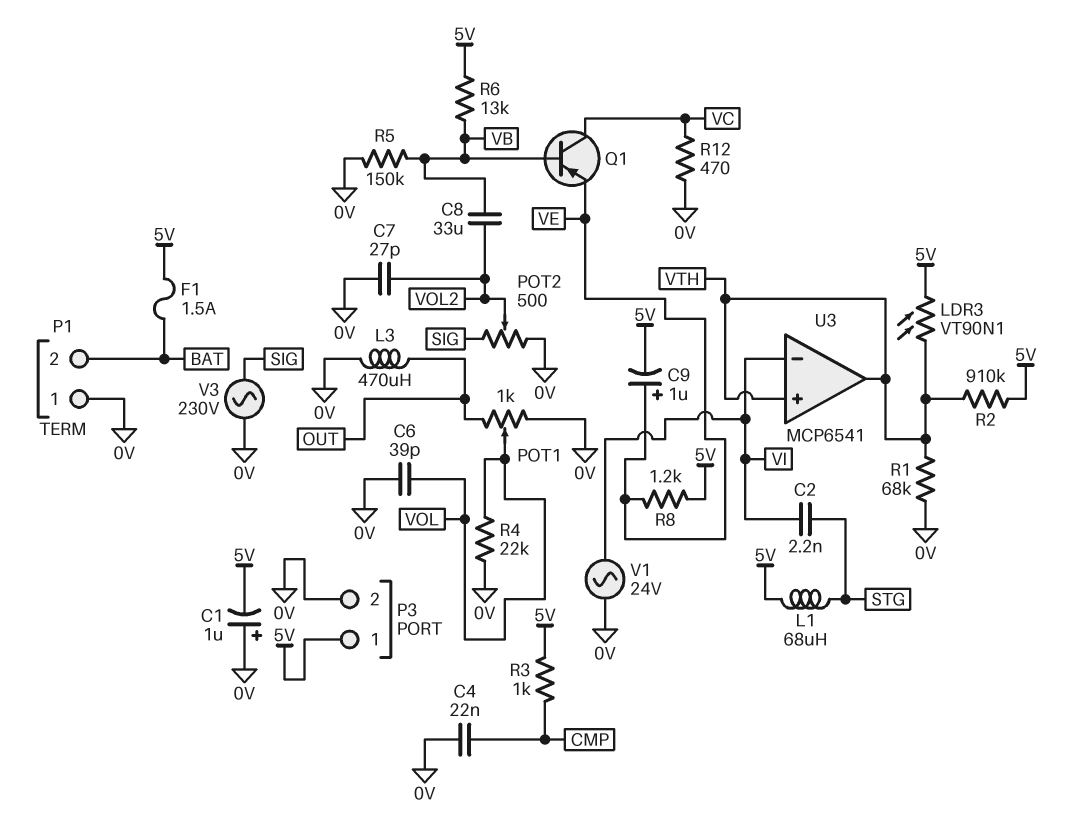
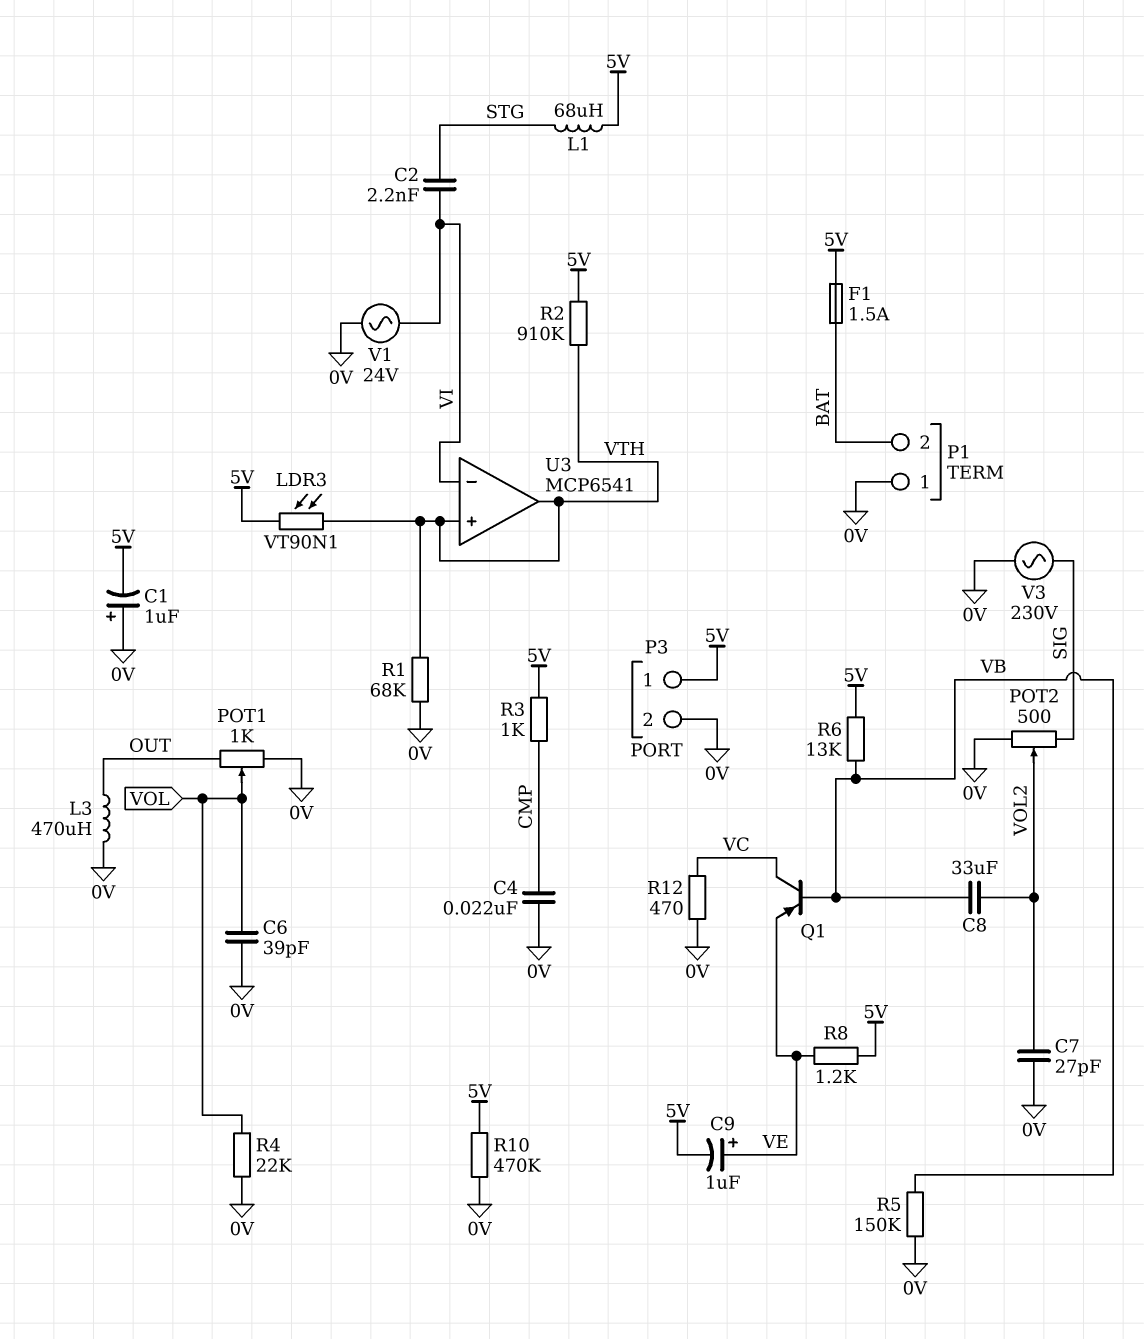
R10: none -> 470k (0V, 5V)

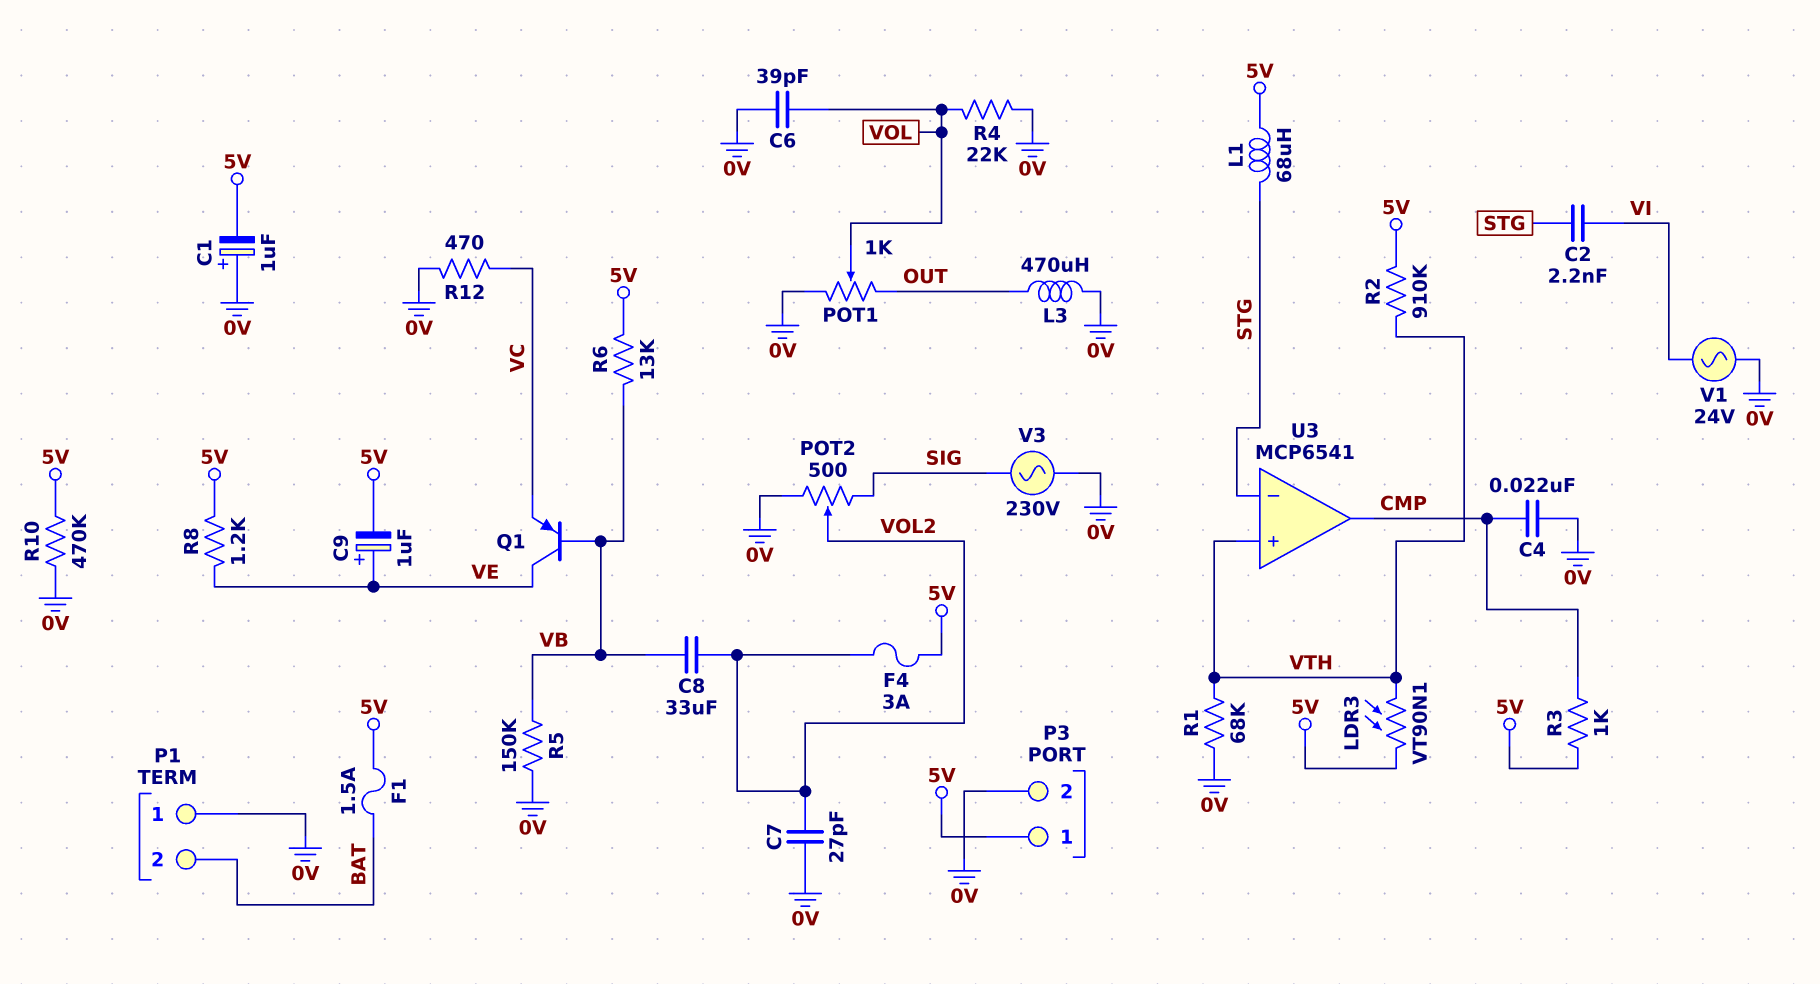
F4: none -> 3A (5V, VOL2)
Q1: PNP (B VB, C VC, E VE) -> PNP (B VB, C VE, E VC)
U3 pin in-: VI -> STG
U3 pin out: VTH -> CMP

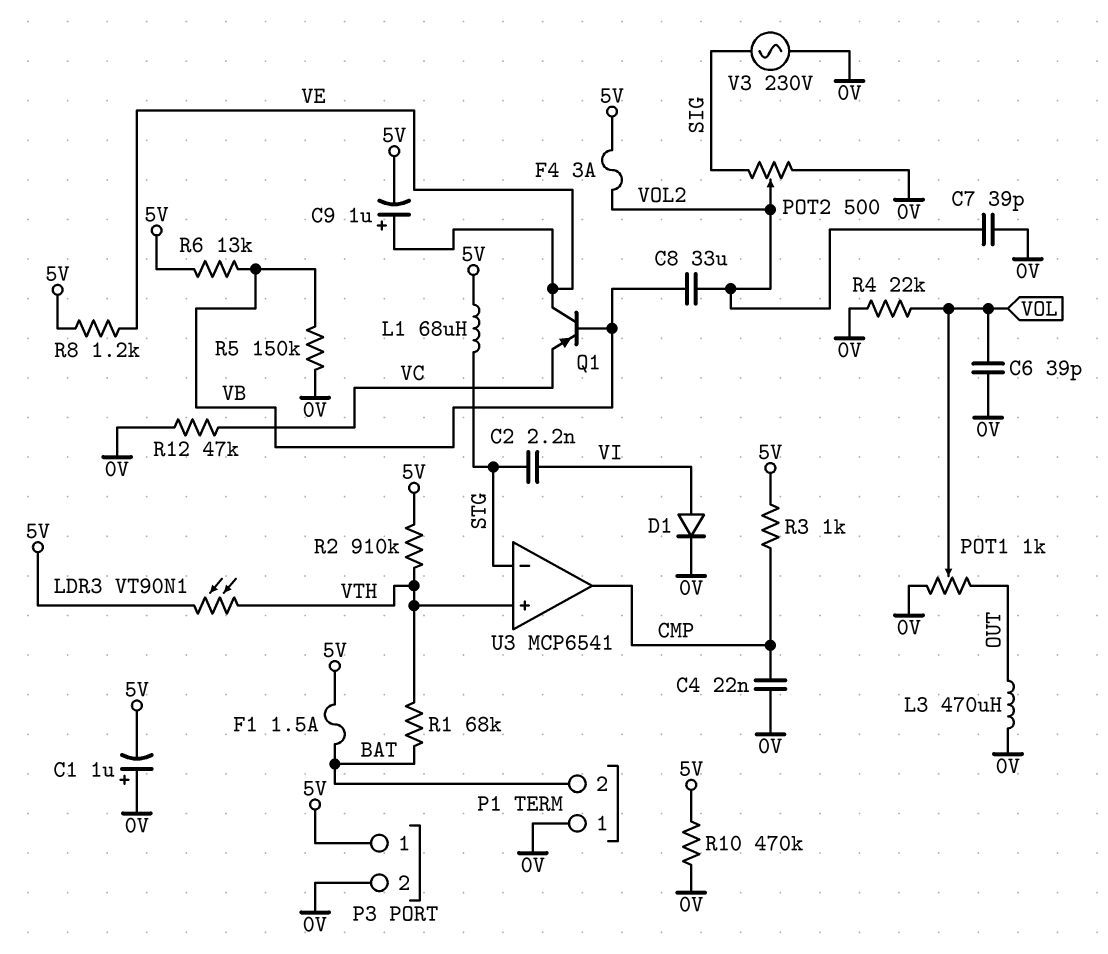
C7: 27pF (0V, VOL2) -> 39pF (0V, VOL2)
D1: none -> diode (A VI, K 0V)
R1: 68k (0V, VTH) -> 68k (BAT, VTH)
R12: 470 (0V, VC) -> 47k (0V, VC)
V1: AC 24V (0V, VI) -> none

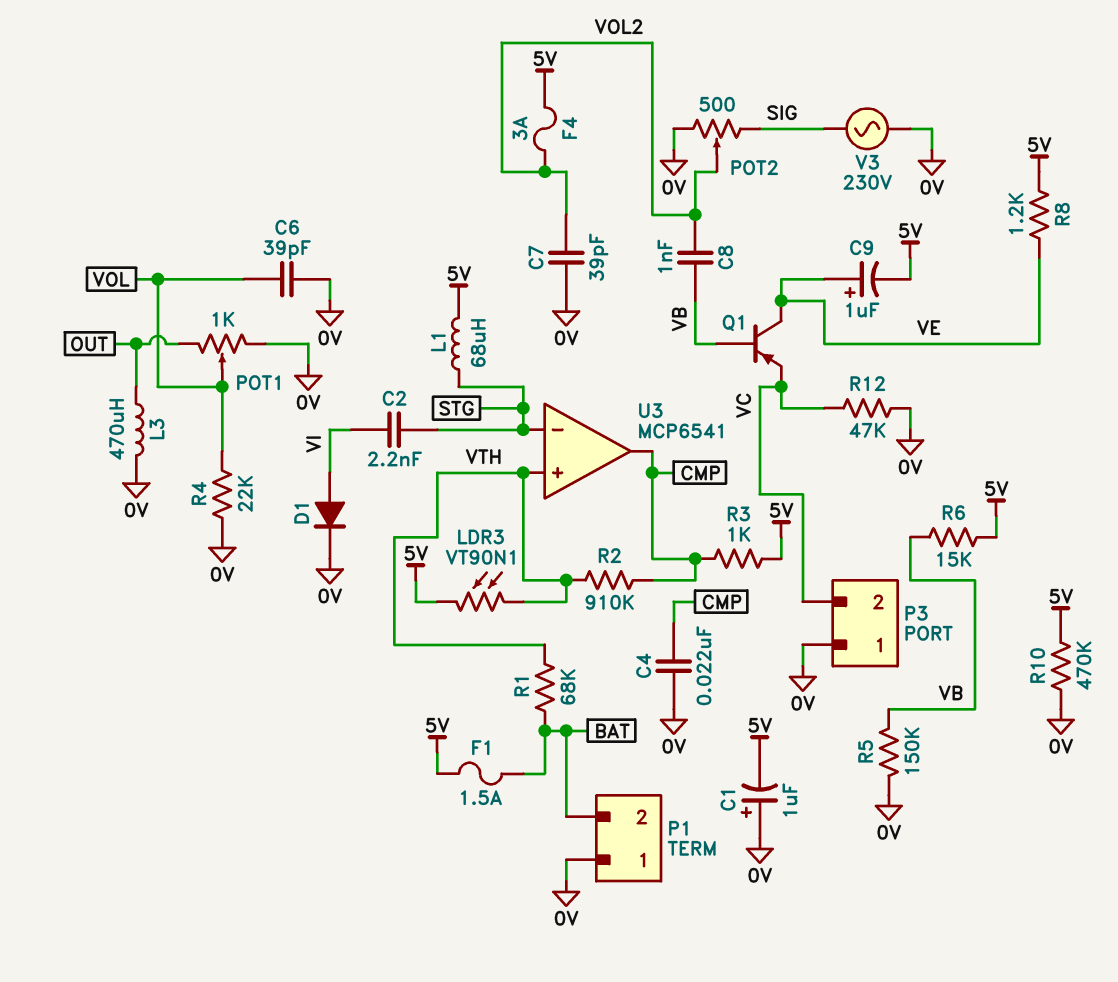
C8: 33uF (VB, VOL2) -> 1nF (VB, VOL2)
P3 pin 1: 5V -> 0V
P3 pin 2: 0V -> VC
R2: 910k (5V, VTH) -> 910k (CMP, VTH)
R6: 13k (5V, VB) -> 15k (5V, VB)

